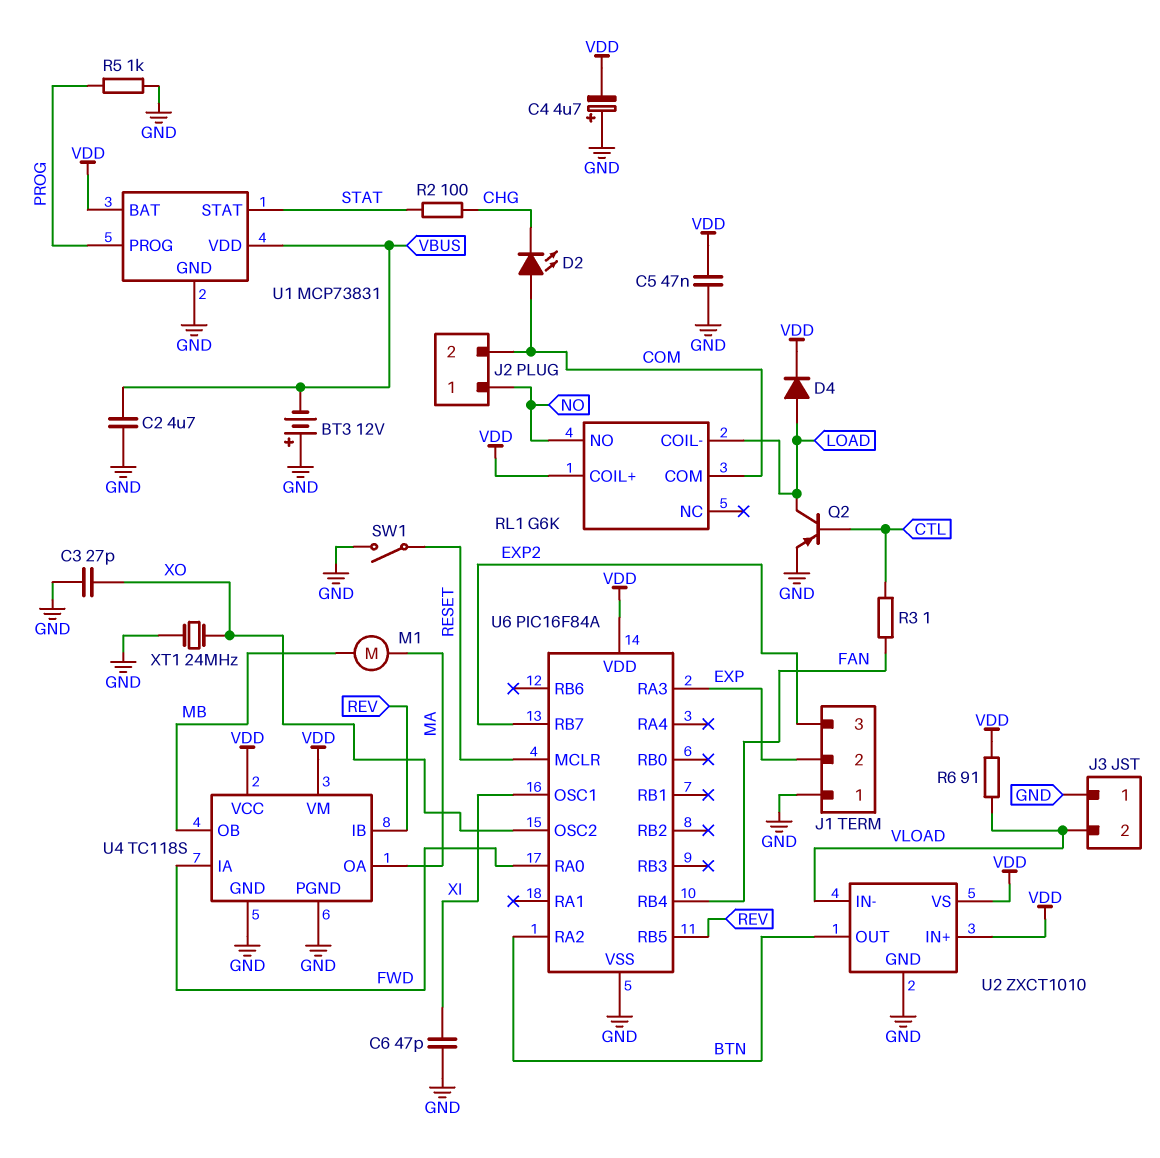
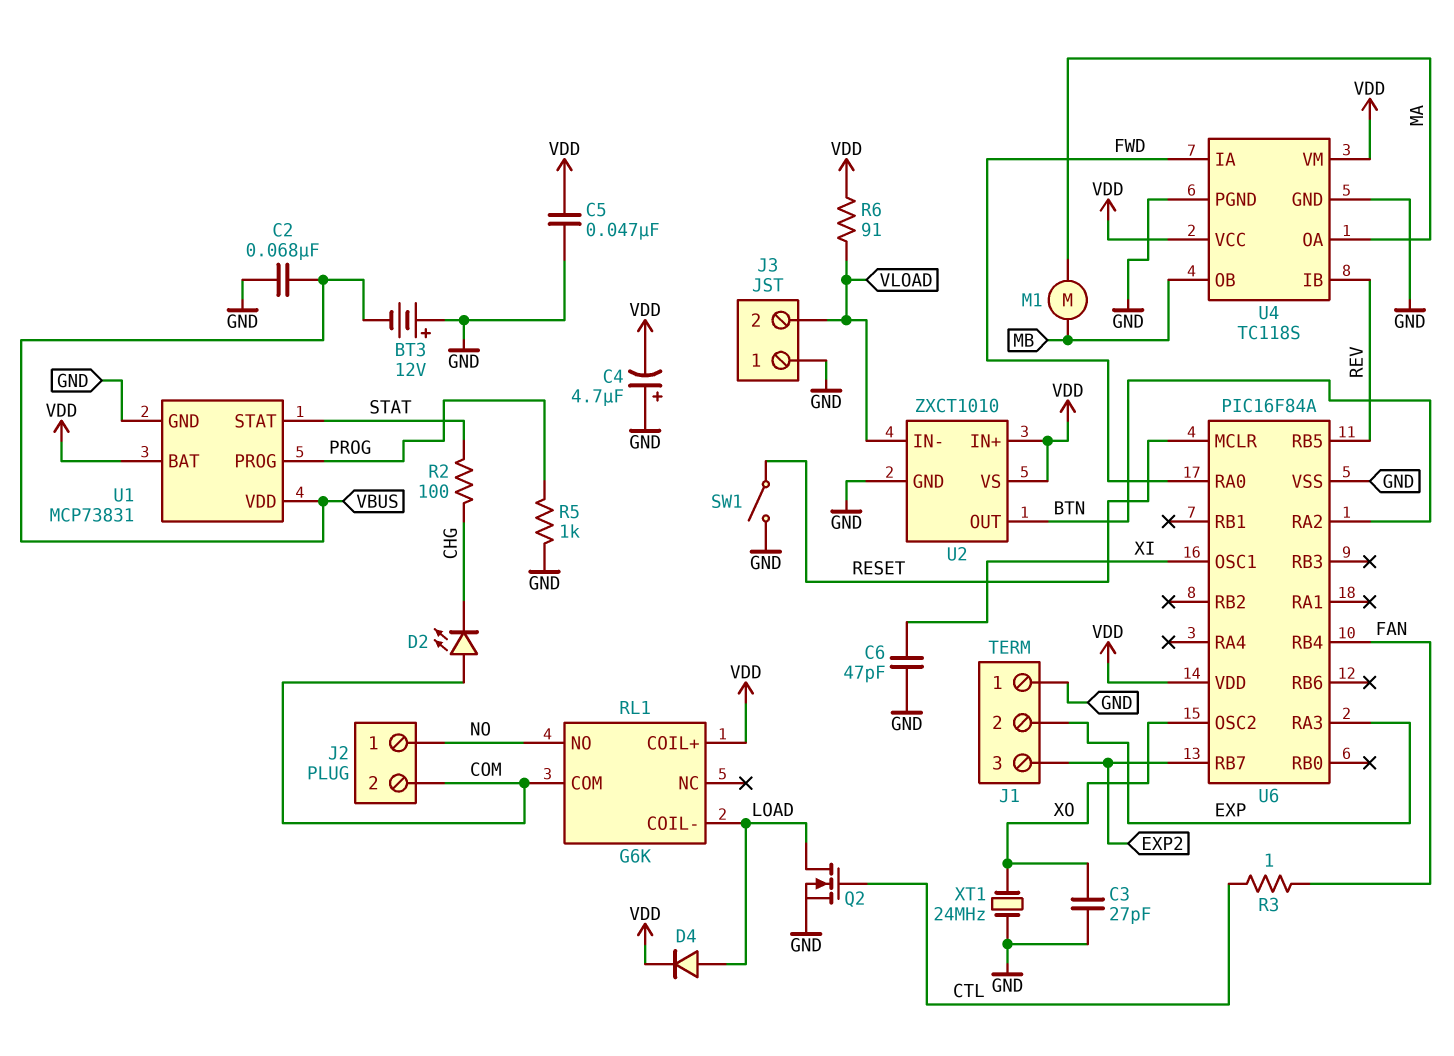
C2: 4.7uF (GND, VBUS) -> 68nF (GND, VBUS)
Q2: PNP (B CTL, C LOAD, E GND) -> NMOS (G CTL, D LOAD, S GND)

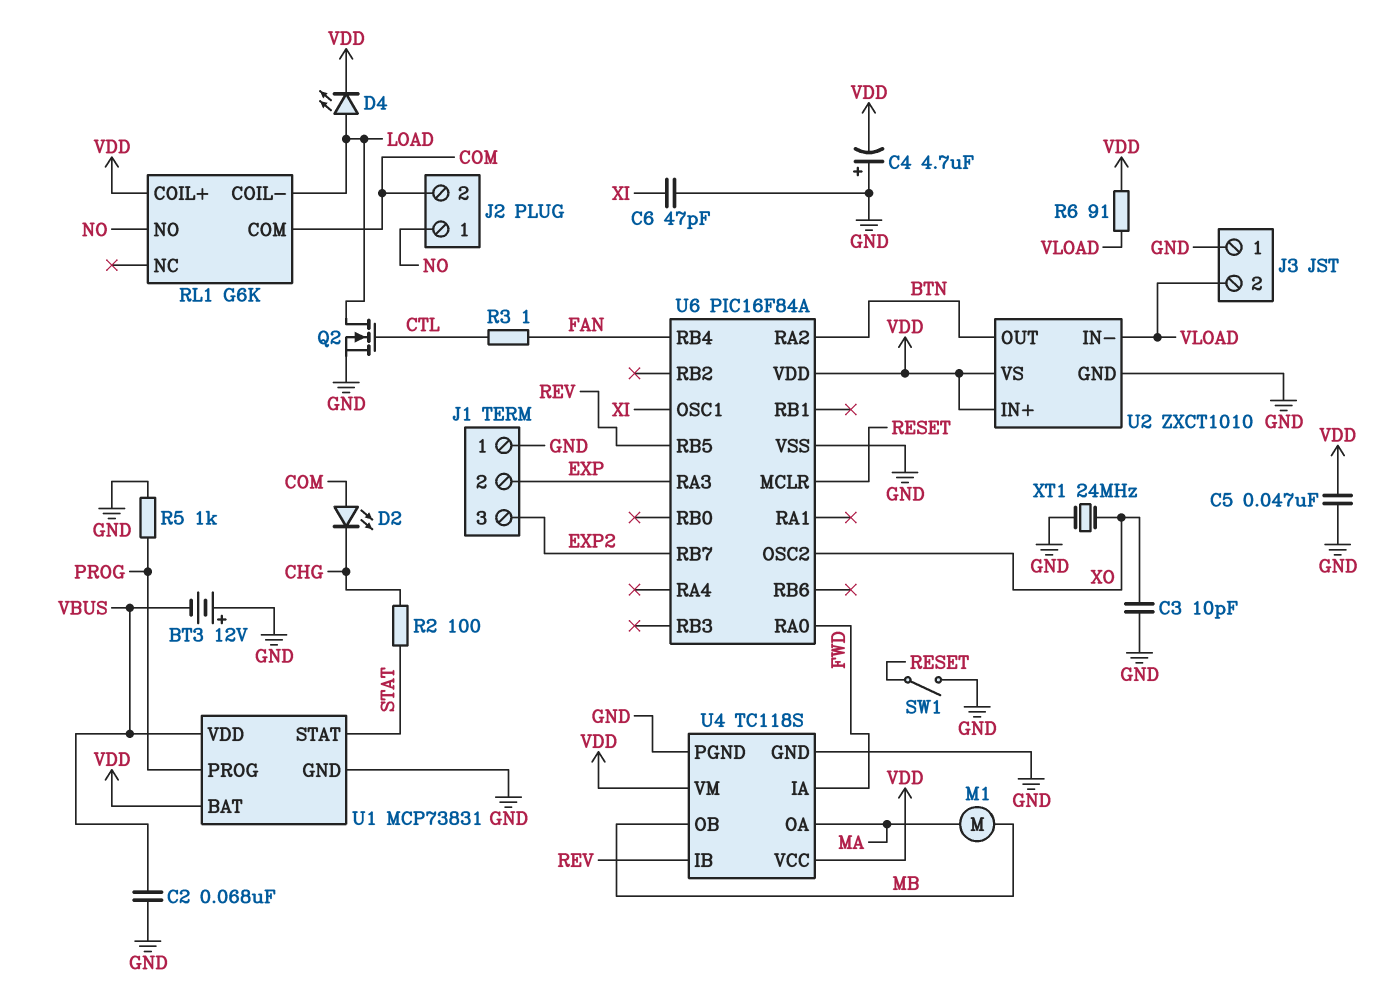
C3: 27pF (GND, XO) -> 10pF (GND, XO)
D4: diode (A LOAD, K VDD) -> LED (A LOAD, K VDD)

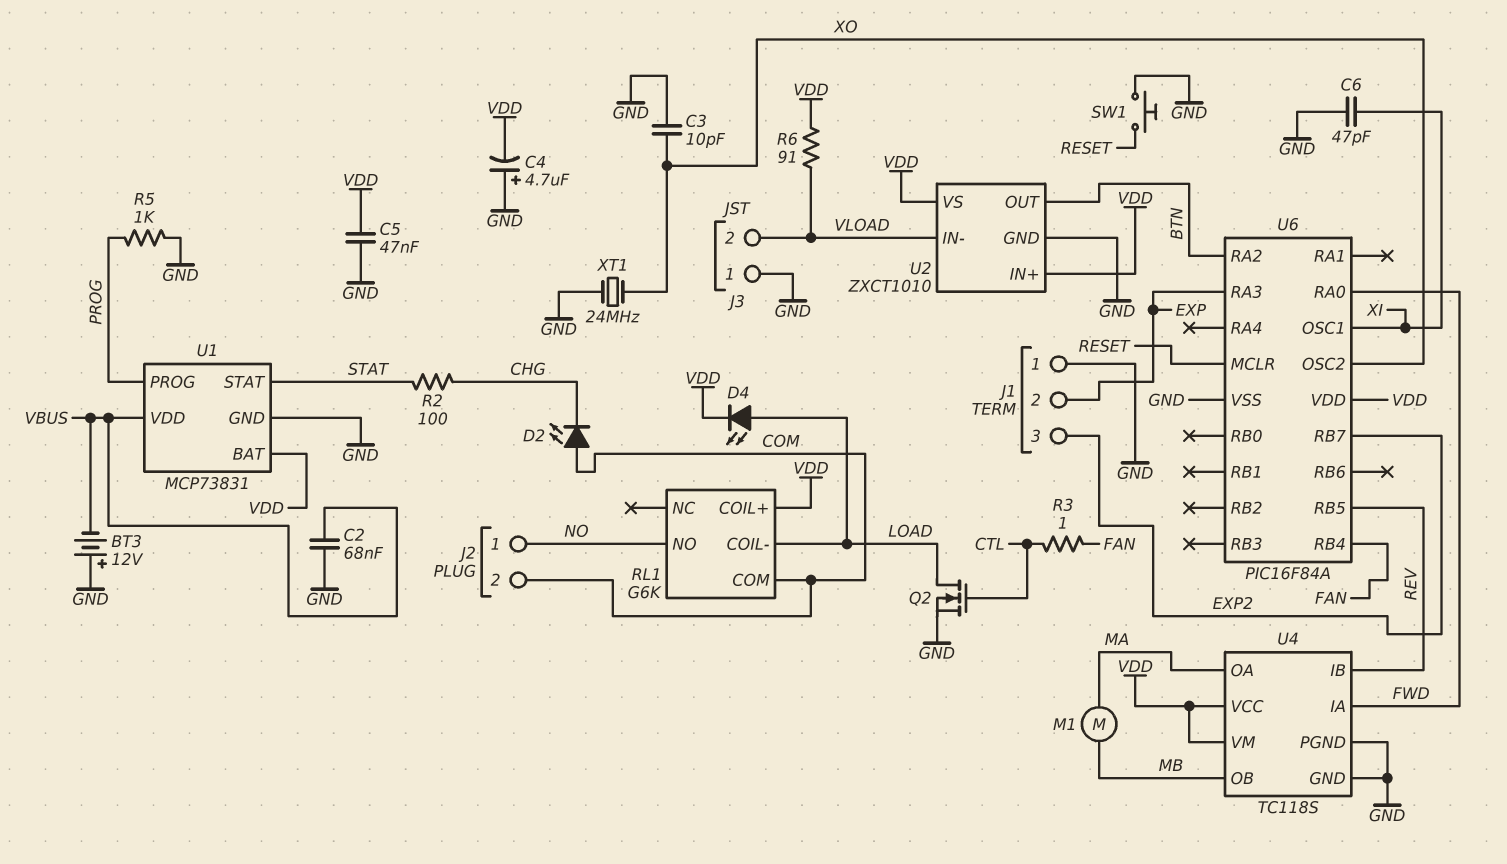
SW1: switch (GND, RESET) -> button (GND, RESET)

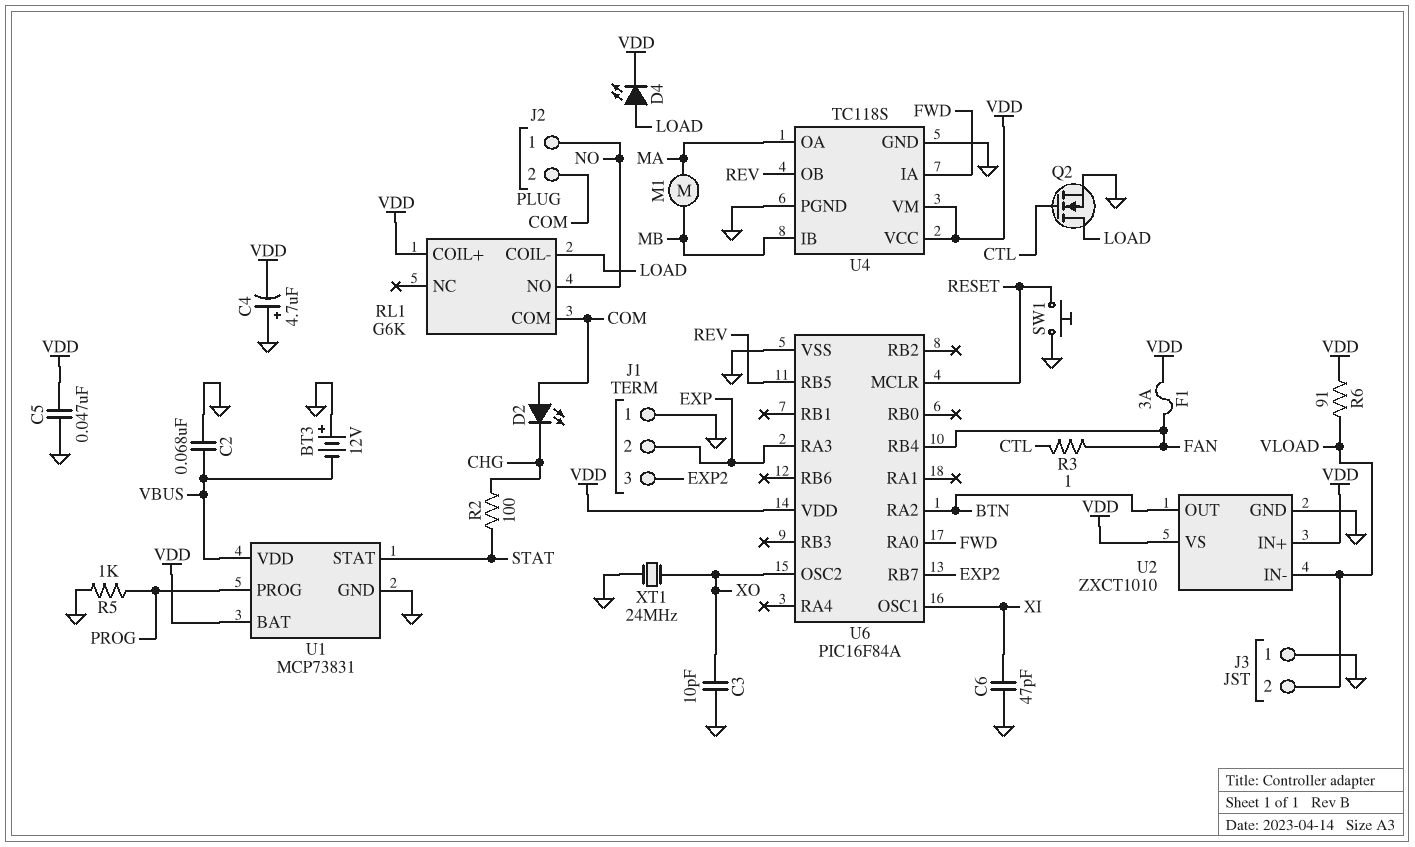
F1: none -> 3A (FAN, VDD)
U4 pin IB: REV -> MB
U4 pin OB: MB -> REV

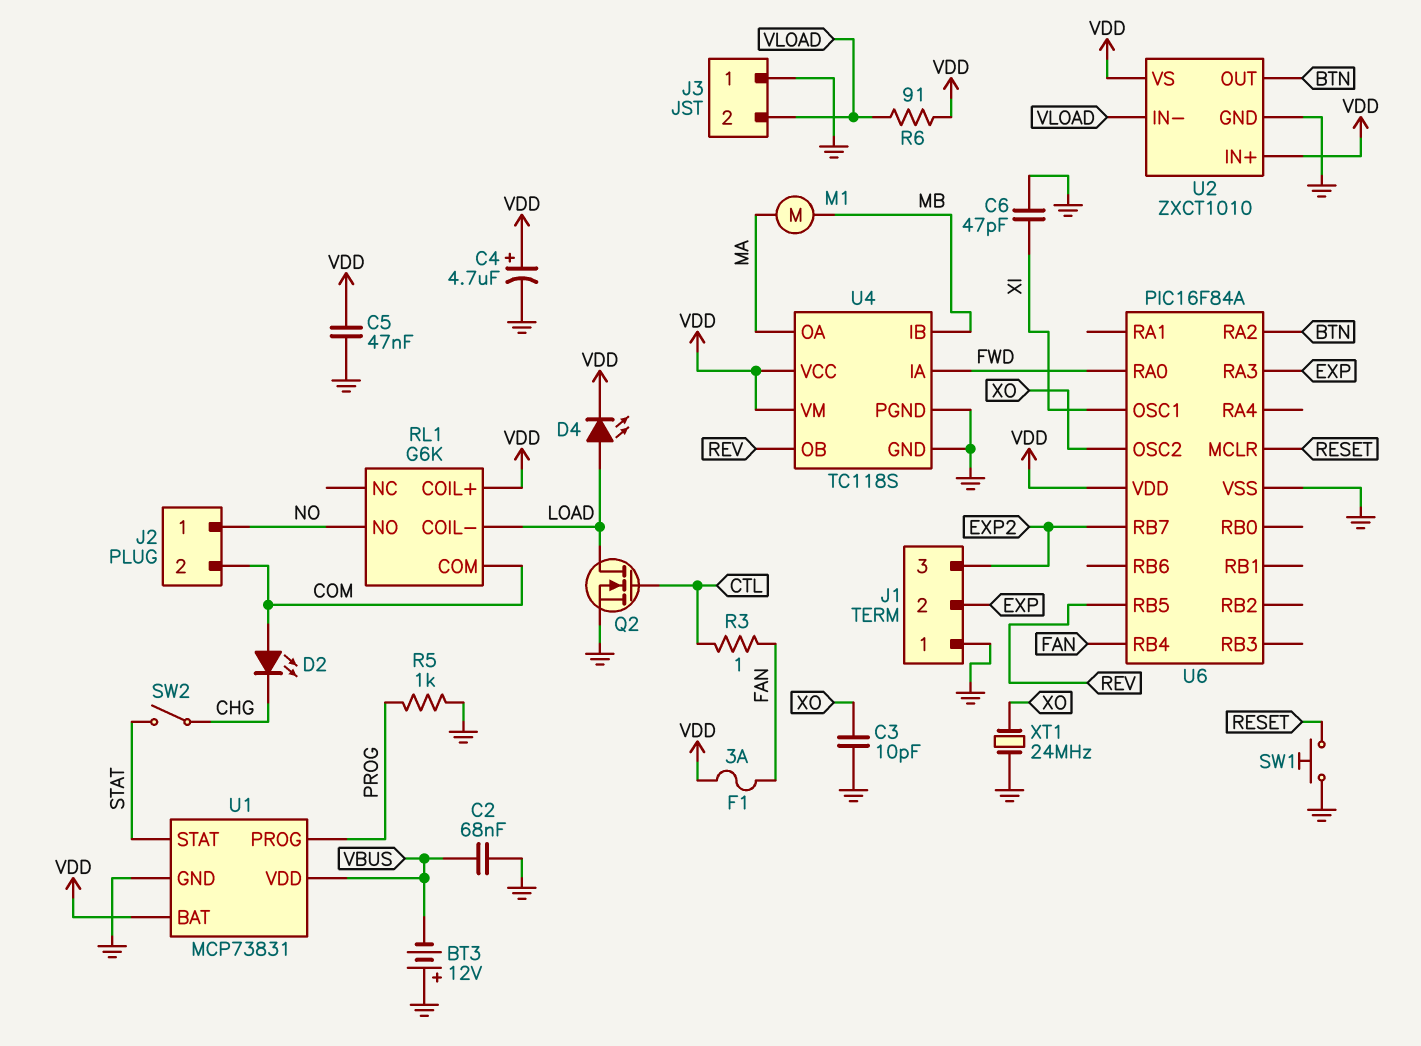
C4: 4.7uF (plus GND, minus VDD) -> 4.7uF (plus VDD, minus GND)
R2: 100 (CHG, STAT) -> none
SW2: none -> switch (CHG, STAT)

